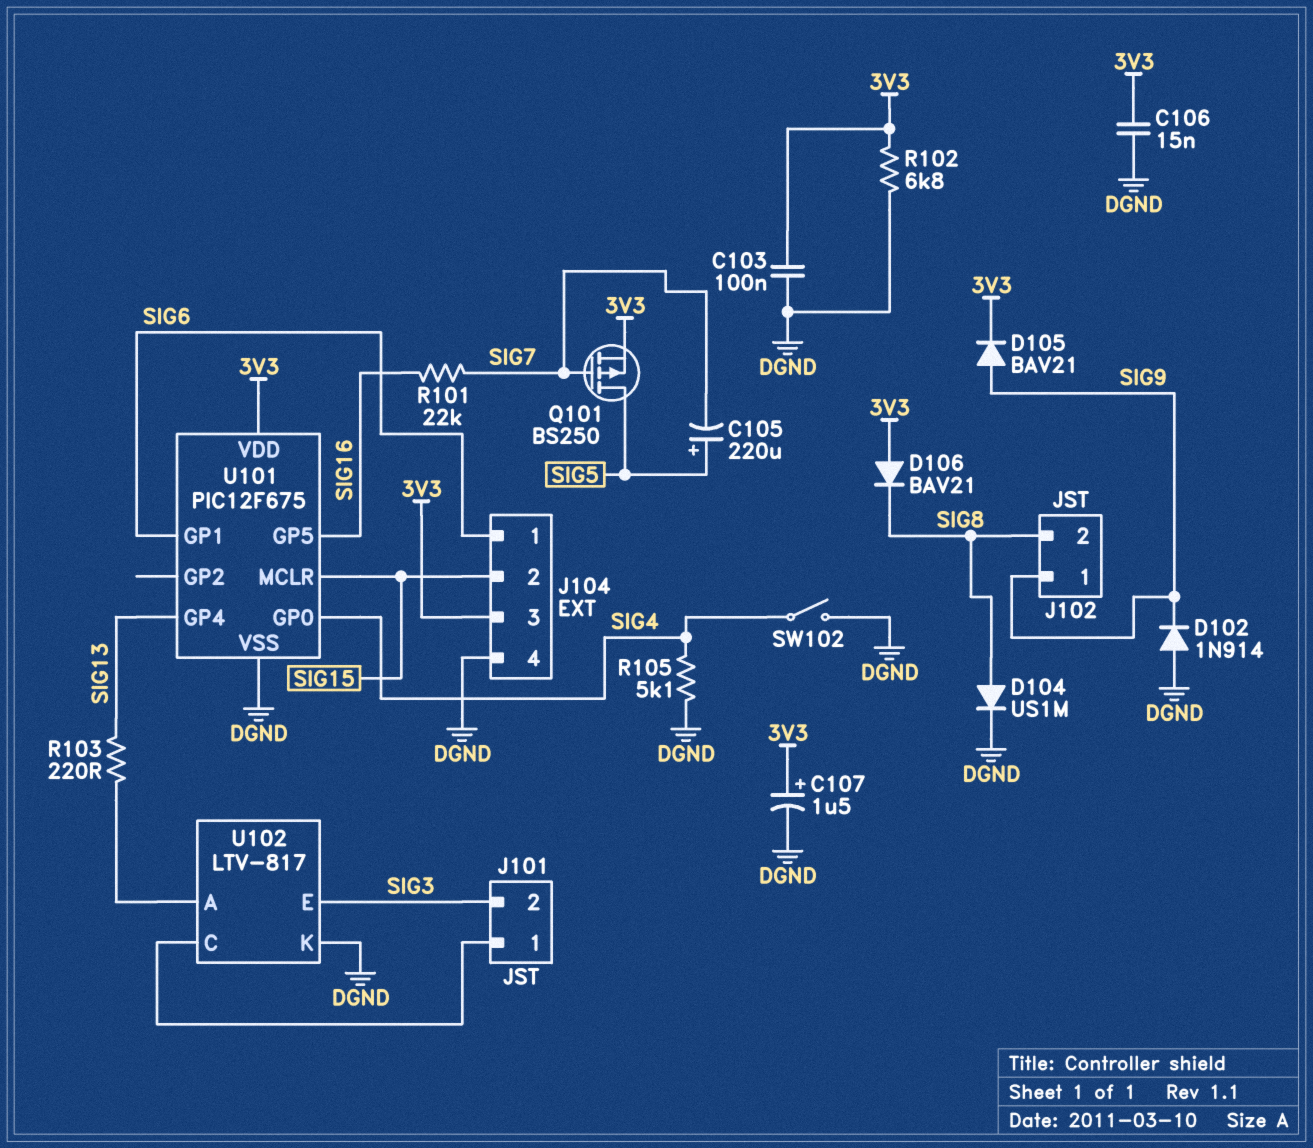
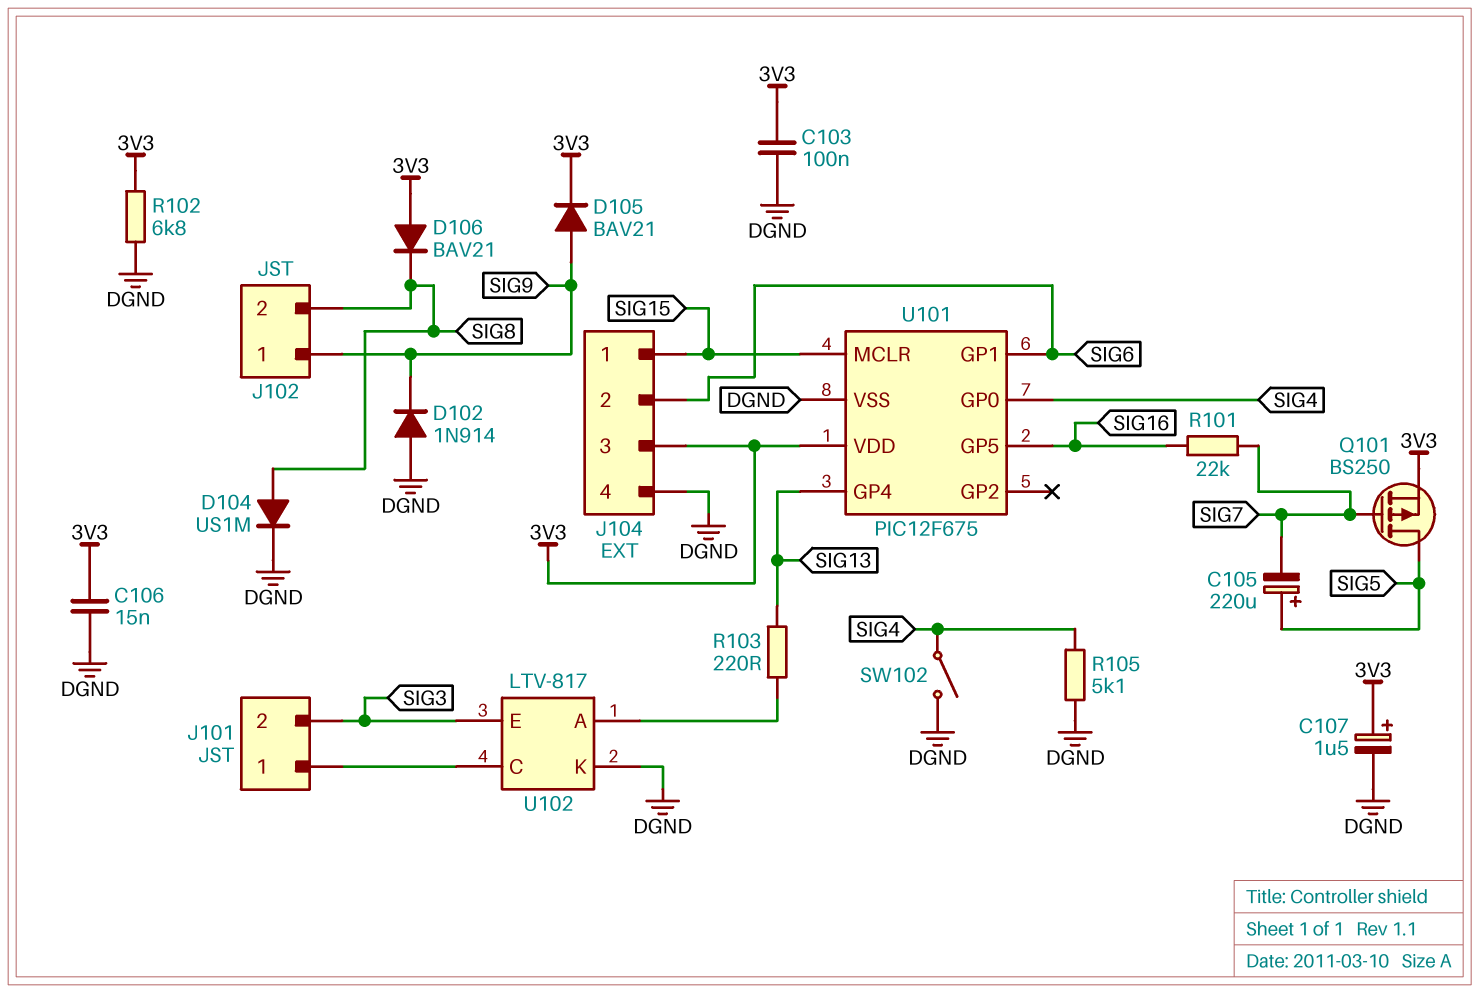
J104 pin 1: SIG6 -> SIG15
J104 pin 2: SIG15 -> SIG6

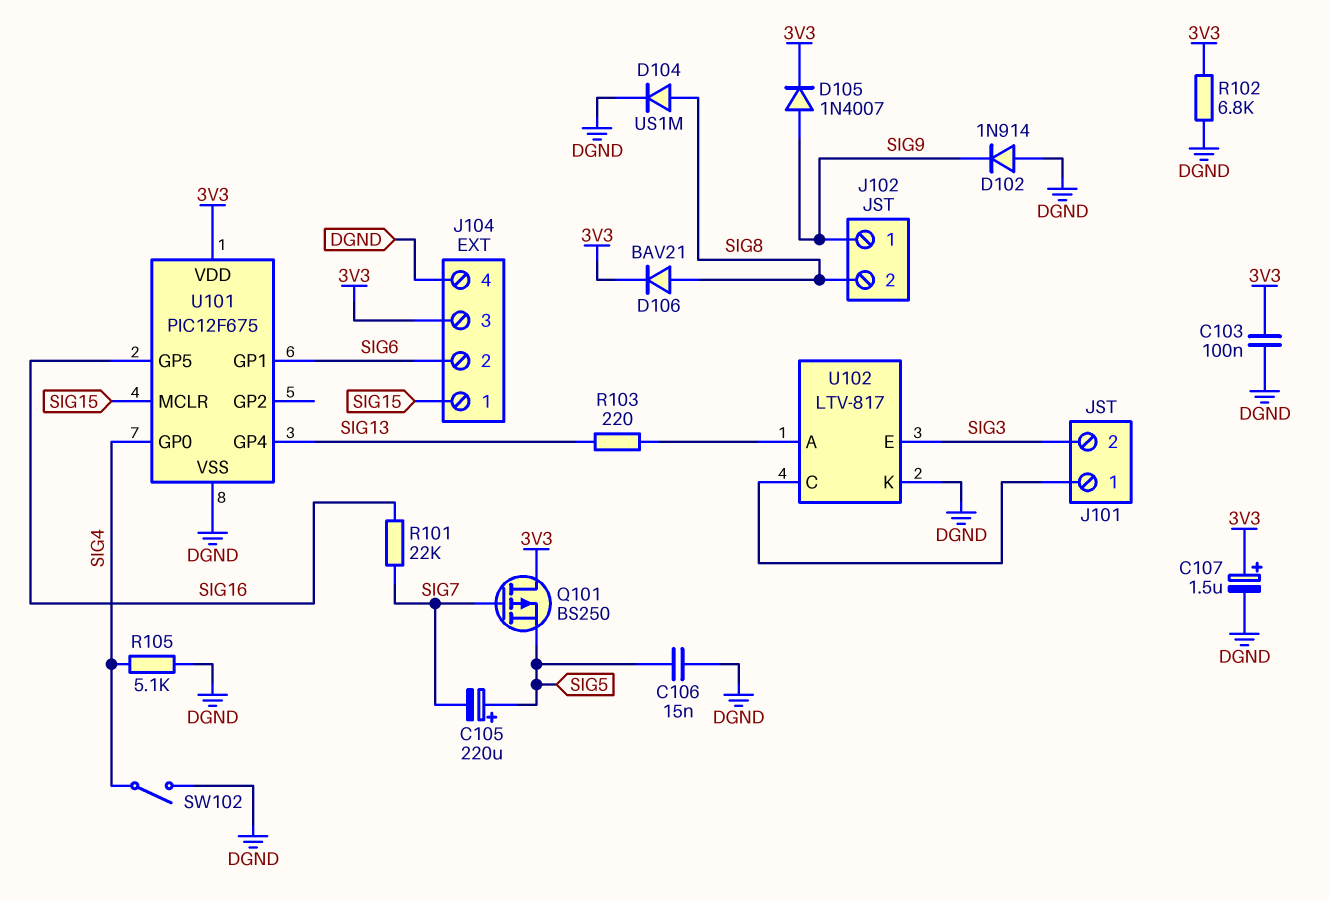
C106: 15nF (3V3, DGND) -> 15nF (DGND, SIG5)
D105: diode BAV21 (A SIG9, K 3V3) -> diode 1N4007 (A SIG9, K 3V3)
D106: diode BAV21 (A 3V3, K SIG8) -> diode BAV21 (A SIG8, K 3V3)
Q101: PMOS BS250 (G SIG7, D SIG5, S 3V3) -> PMOS BS250 (G SIG7, D 3V3, S SIG5)

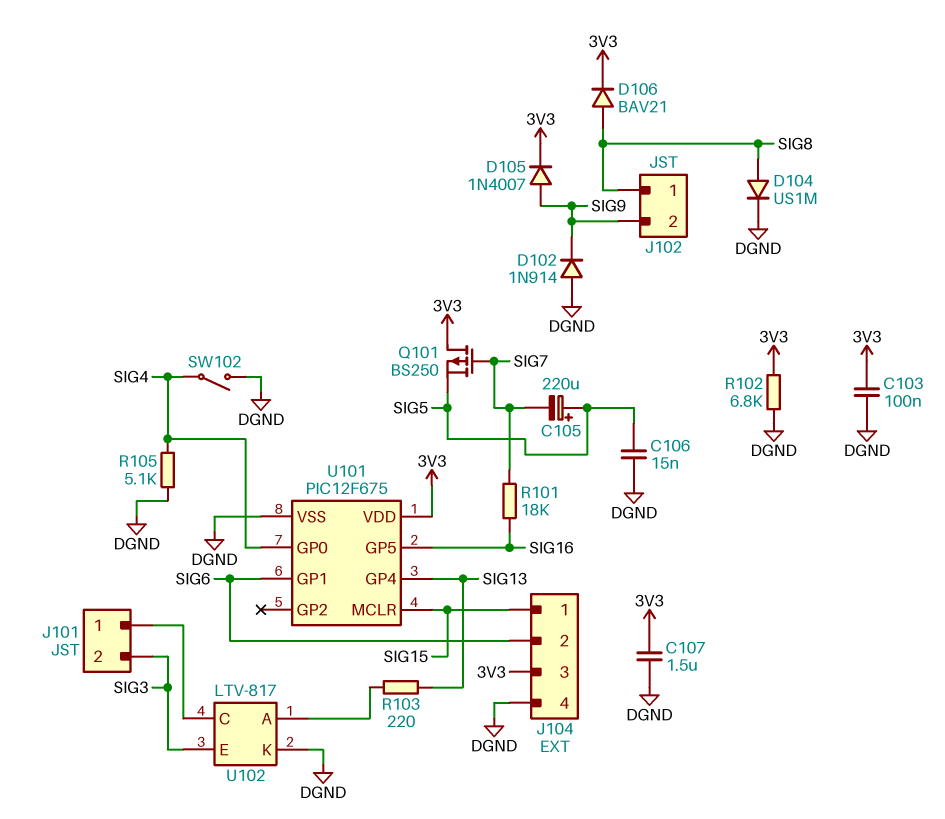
C107: 1.5uF (plus 3V3, minus DGND) -> 1.5uF (3V3, DGND)
J102 pin 1: SIG9 -> SIG8
J102 pin 2: SIG8 -> SIG9
R101: 22k (SIG7, SIG16) -> 18k (SIG7, SIG16)

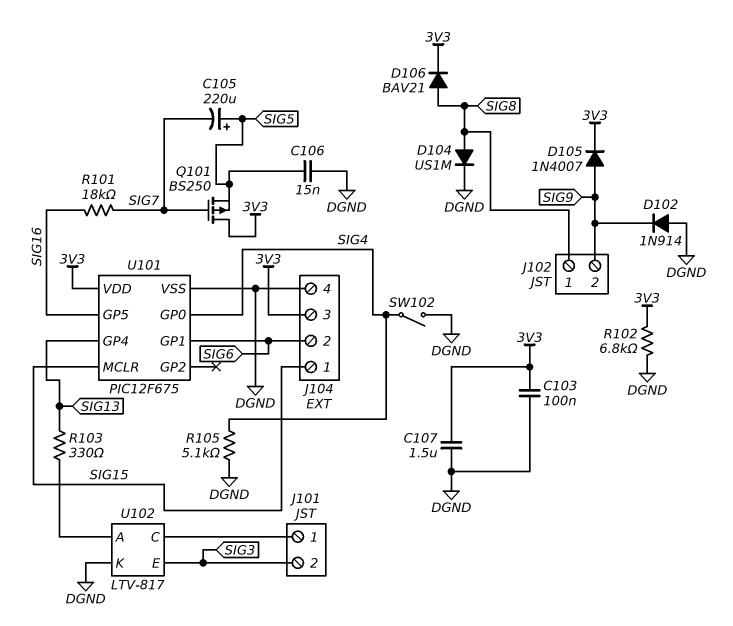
R103: 220 (SIG13, U102/A) -> 330 (SIG13, U102/A)

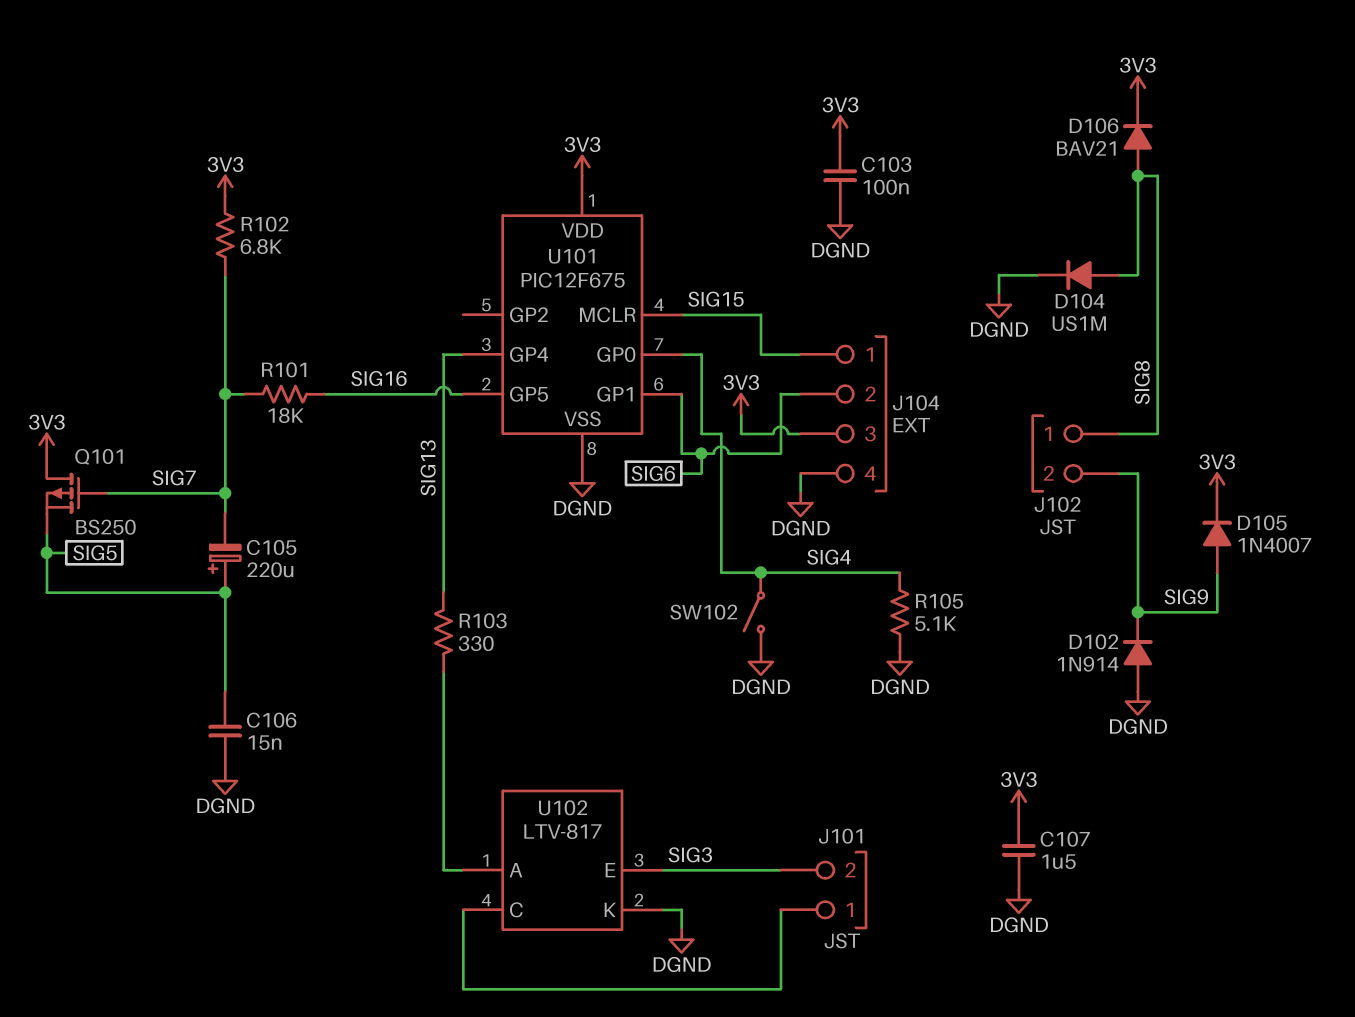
R102: 6.8k (3V3, DGND) -> 6.8k (3V3, SIG7)

